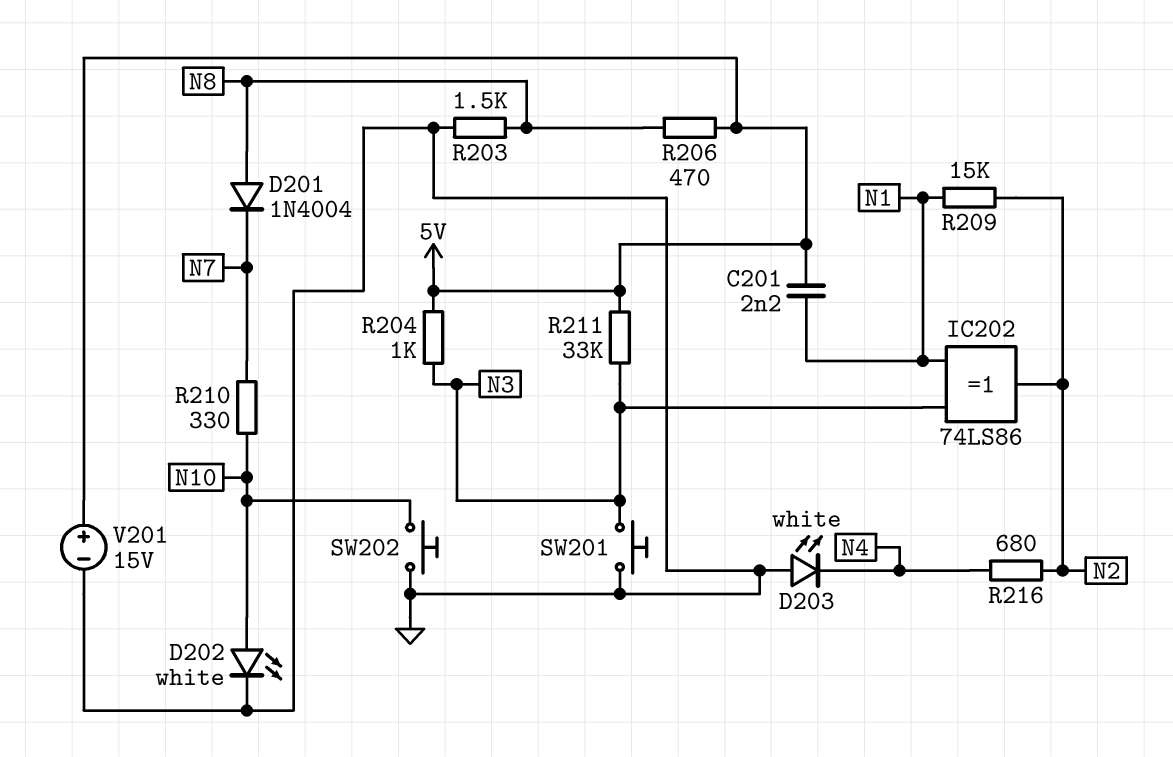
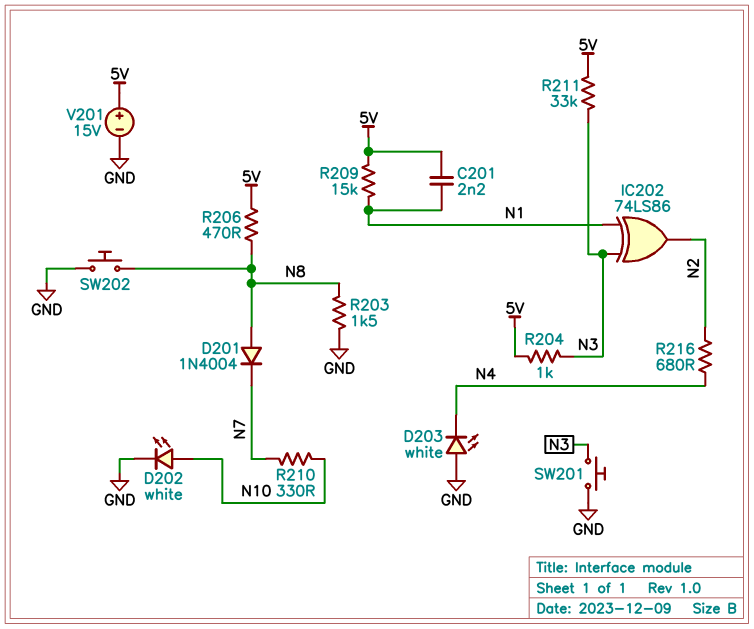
R209: 15k (N1, N2) -> 15k (5V, N1)
SW202: button (GND, N10) -> button (GND, N8)

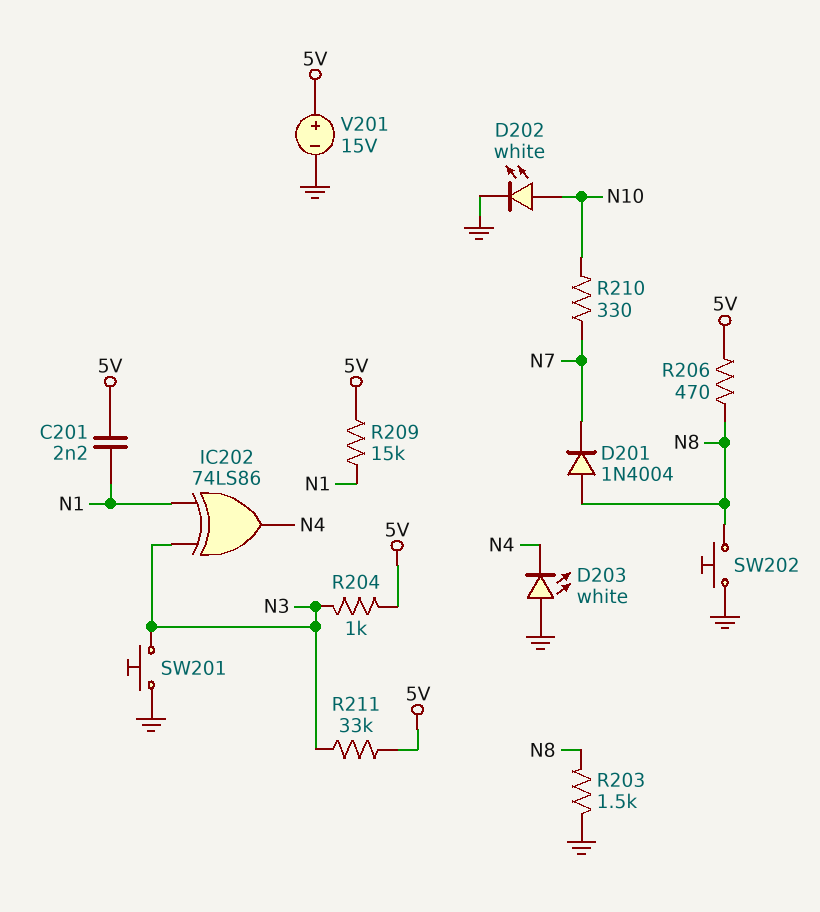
IC202: XOR 74LS86 (in N1, in N3, out N2) -> XOR 74LS86 (in N1, in N3, out N4)
R216: 680 (N2, N4) -> none

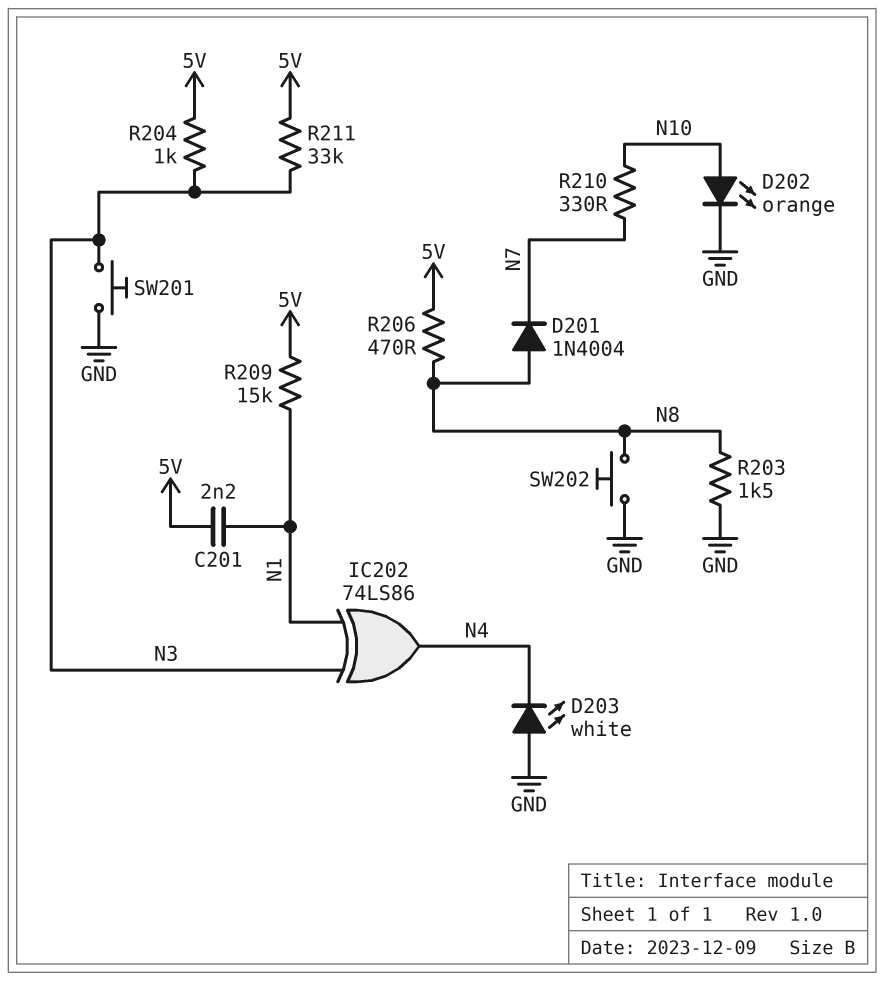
D202: LED white (A N10, K GND) -> LED orange (A N10, K GND)
V201: 15V (plus 5V, minus GND) -> none

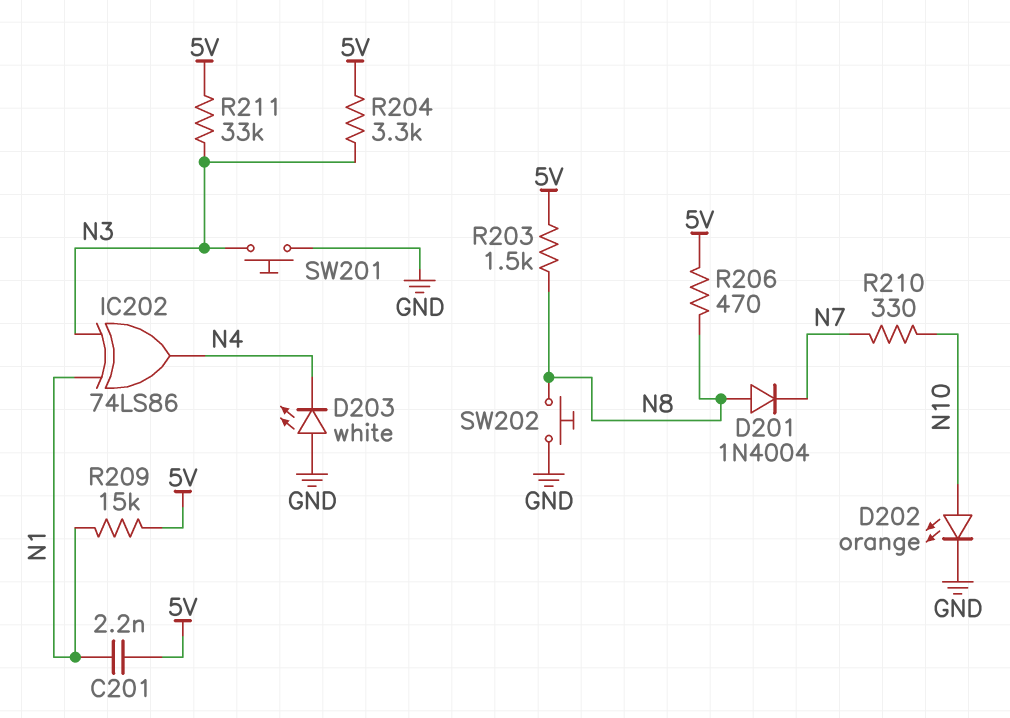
R203: 1.5k (GND, N8) -> 1.5k (5V, N8)
R204: 1k (5V, N3) -> 3.3k (5V, N3)

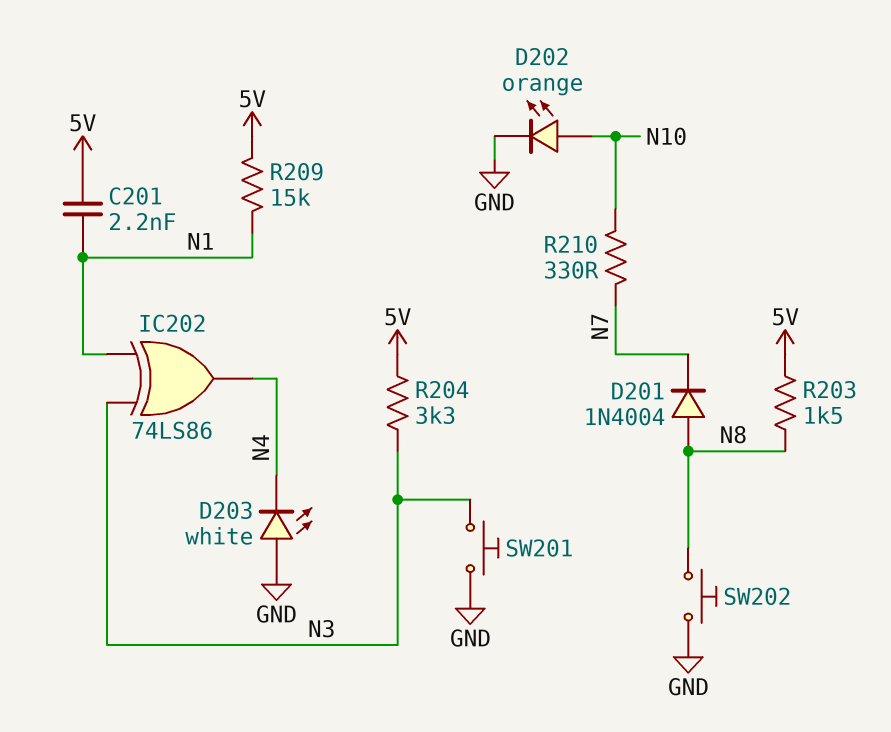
R206: 470 (5V, N8) -> none
R211: 33k (5V, N3) -> none

